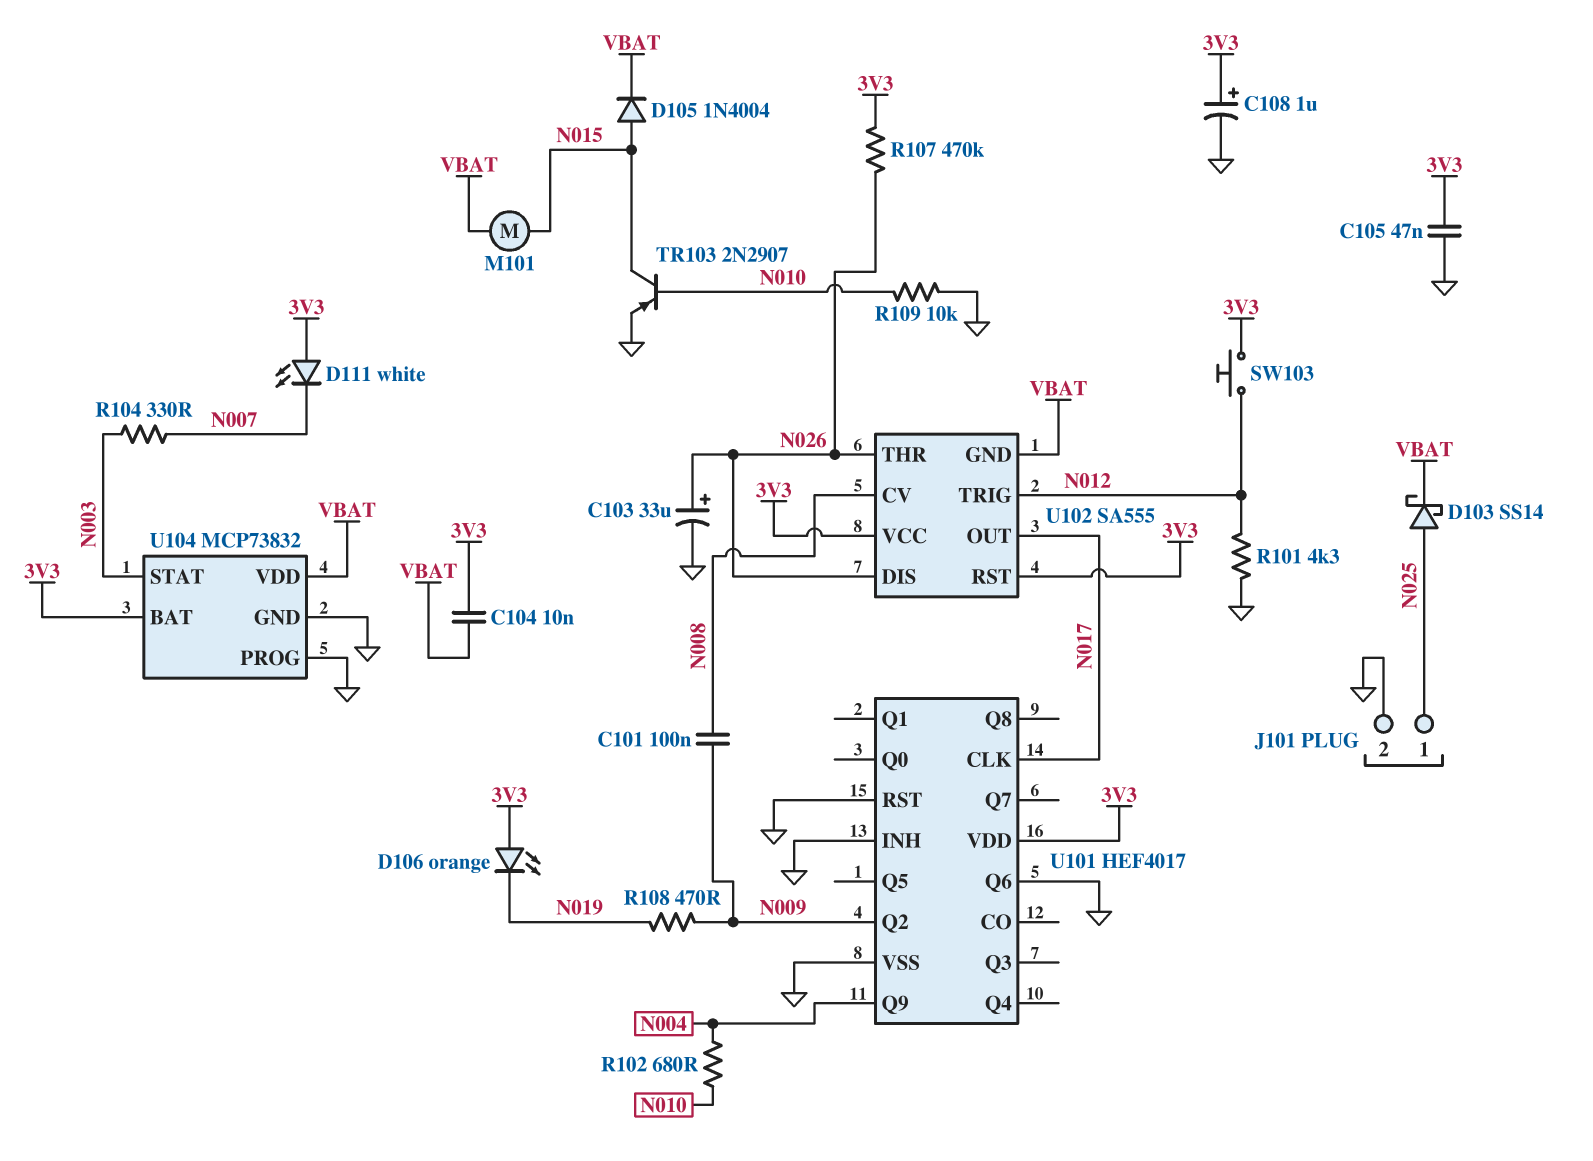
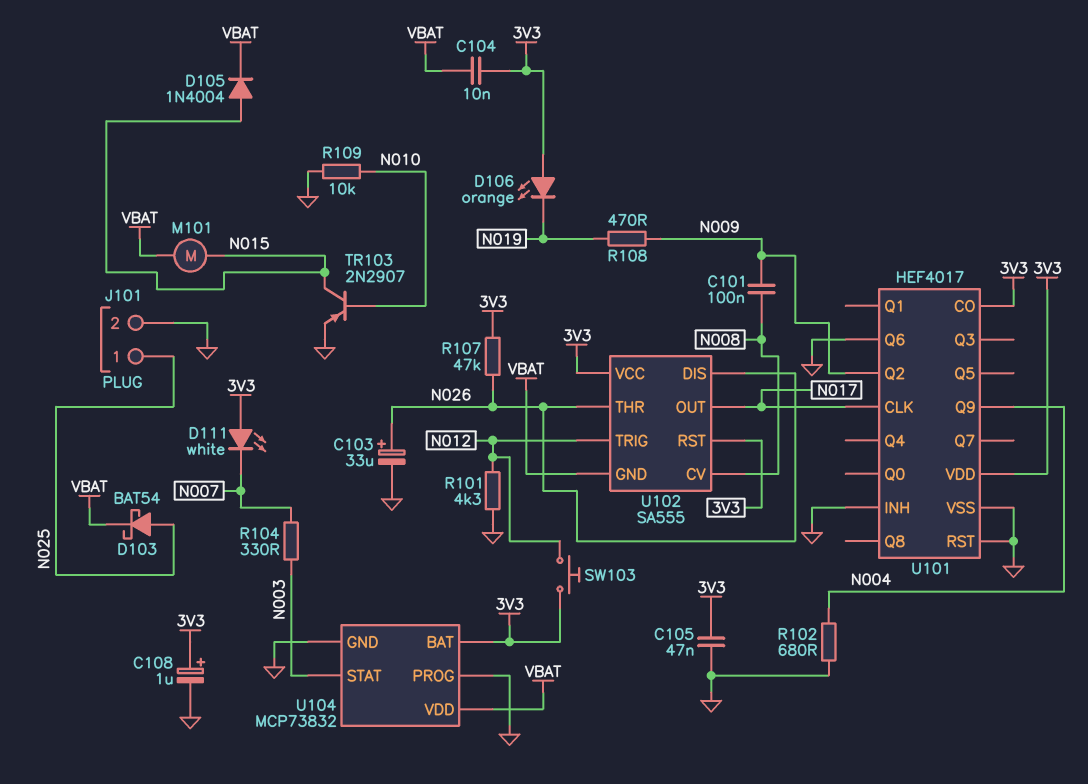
D103: schottky SS14 (A N025, K VBAT) -> schottky BAT54 (A N025, K VBAT)
R102: 680 (N004, N010) -> 680 (GND, N004)
R107: 470k (3V3, N026) -> 47k (3V3, N026)
U101 pin CO: none -> 3V3

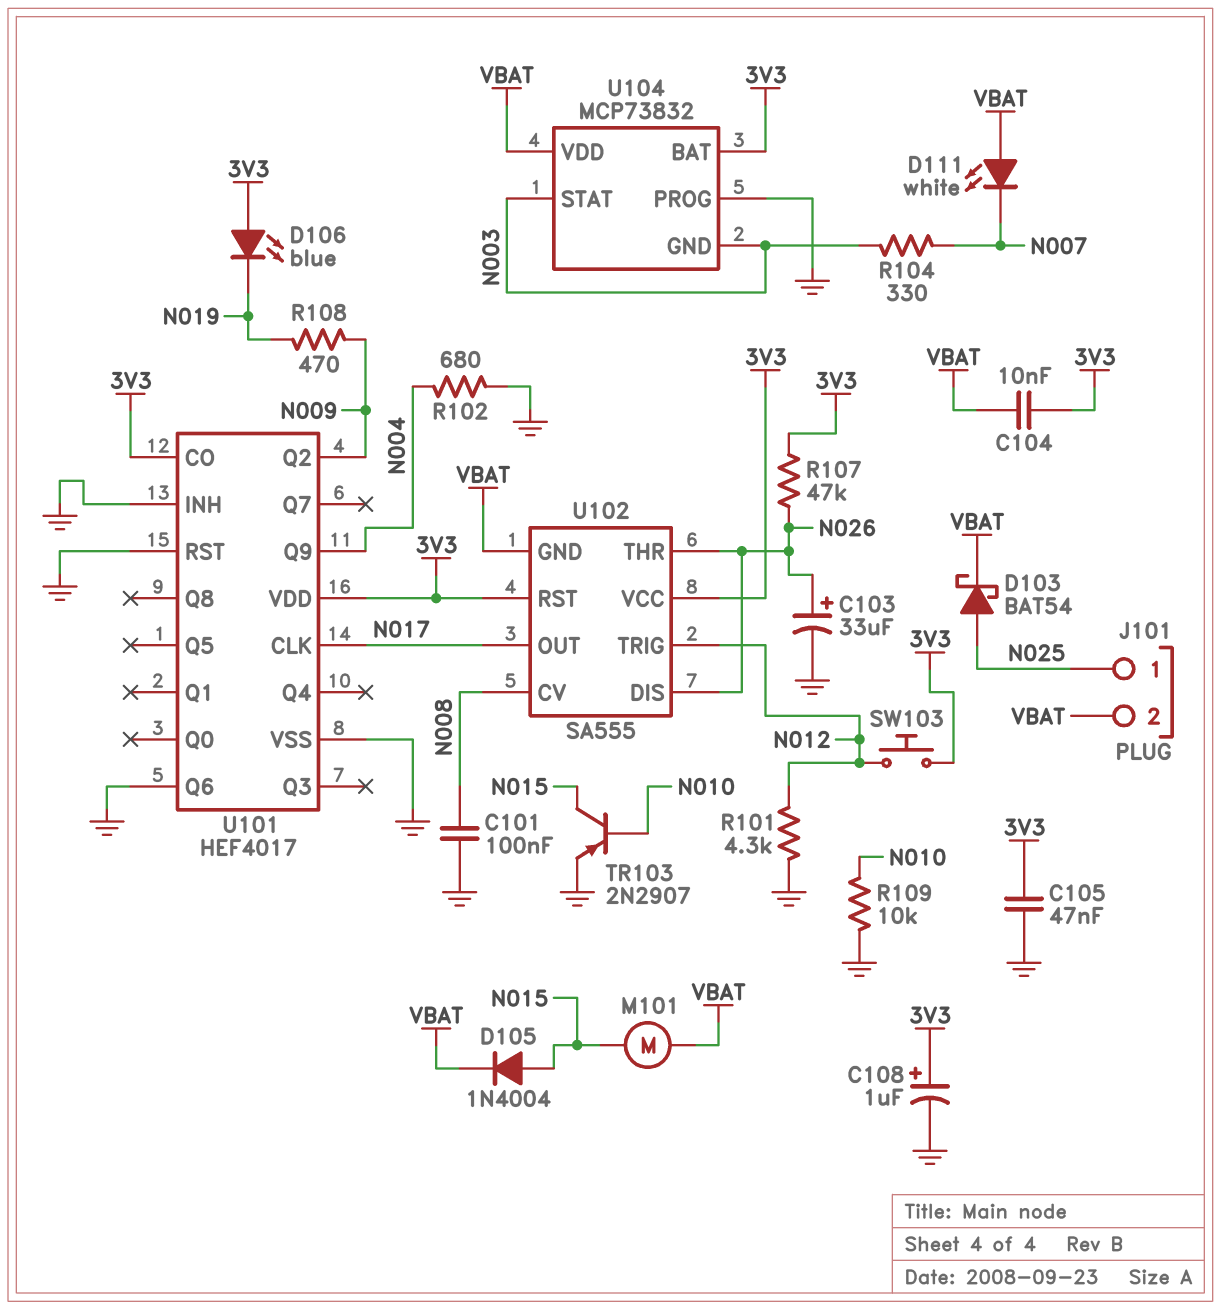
C101: 100nF (N008, N009) -> 100nF (GND, N008)
D106: LED orange (A 3V3, K N019) -> LED blue (A 3V3, K N019)
D111: LED white (A 3V3, K N007) -> LED white (A VBAT, K N007)
J101 pin 2: GND -> VBAT
U104 pin GND: GND -> N003

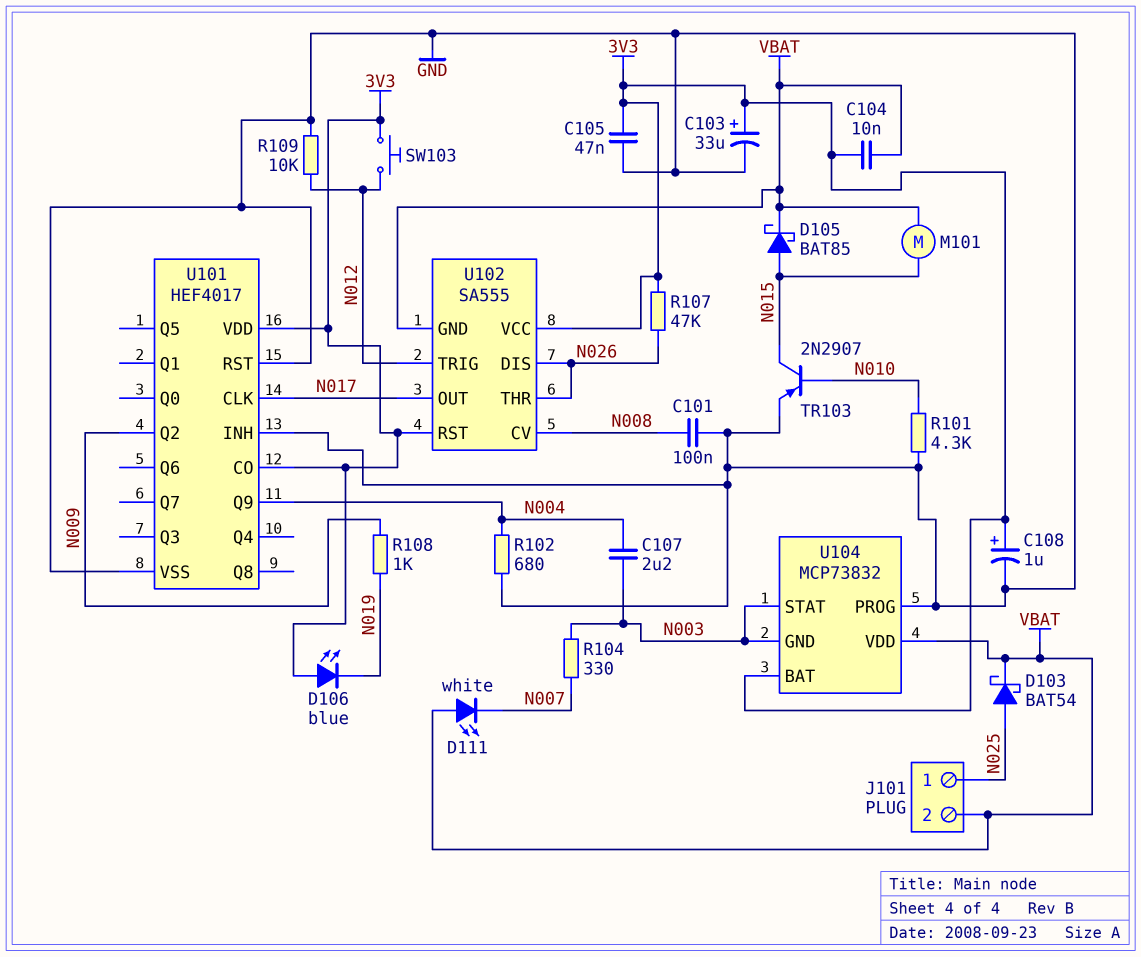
C103: 33uF (plus N026, minus GND) -> 33uF (plus 3V3, minus GND)
C107: none -> 2.2uF (N003, N004)
D105: diode 1N4004 (A N015, K VBAT) -> schottky BAT85 (A N015, K VBAT)
R101: 4.3k (GND, N012) -> 4.3k (GND, N010)
R108: 470 (N009, N019) -> 1k (N009, N019)
R109: 10k (GND, N010) -> 10k (GND, N012)
U101 pin Q6: GND -> none

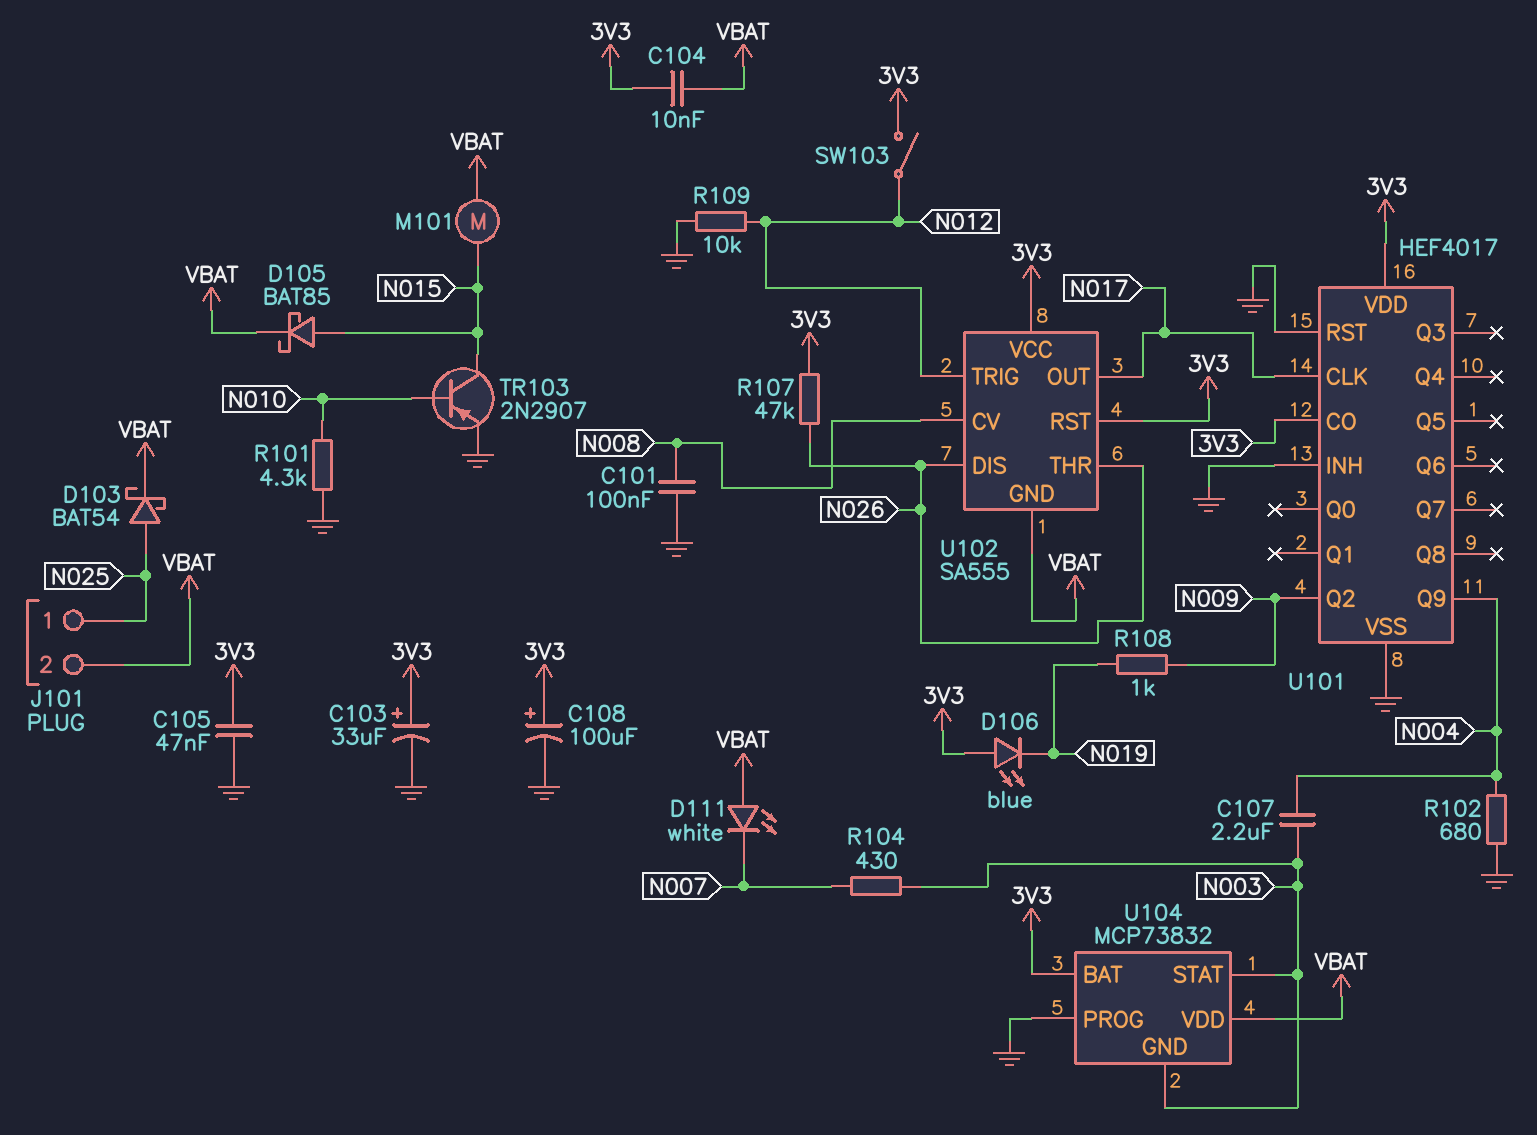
C108: 1uF (plus 3V3, minus GND) -> 100uF (plus 3V3, minus GND)
R104: 330 (N003, N007) -> 430 (N003, N007)
SW103: button (3V3, N012) -> switch (3V3, N012)

